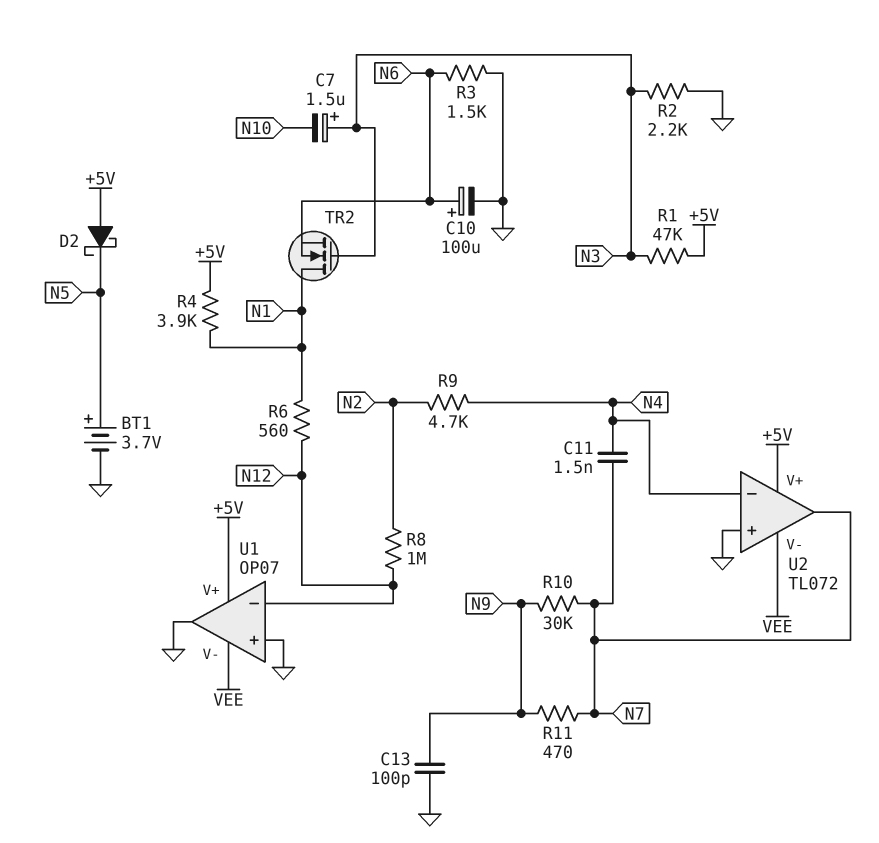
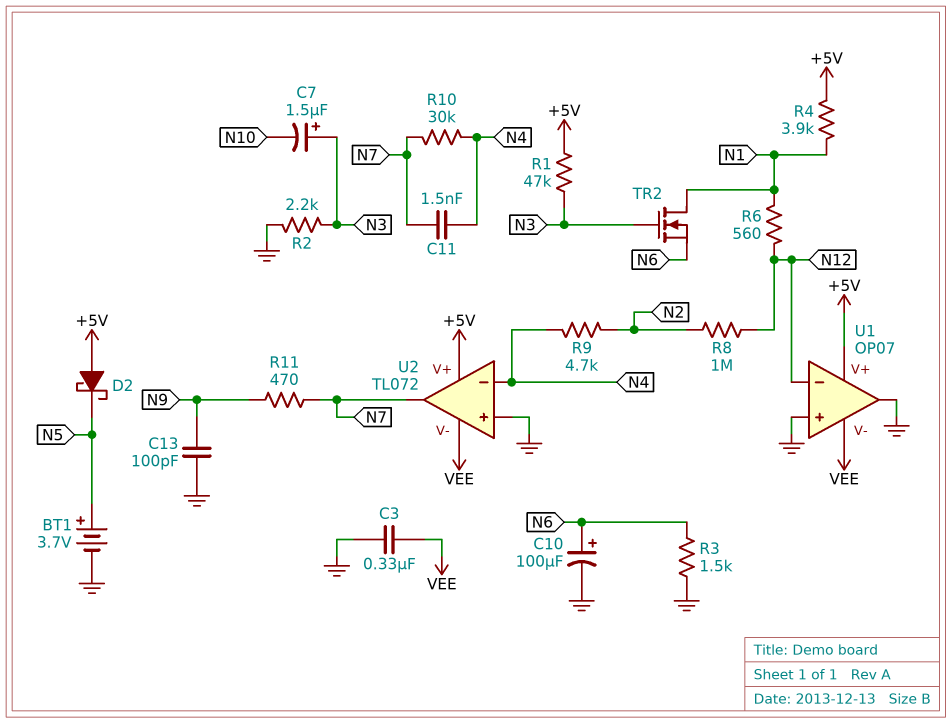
C3: none -> 330nF (GND, VEE)
R10: 30k (N7, N9) -> 30k (N4, N7)

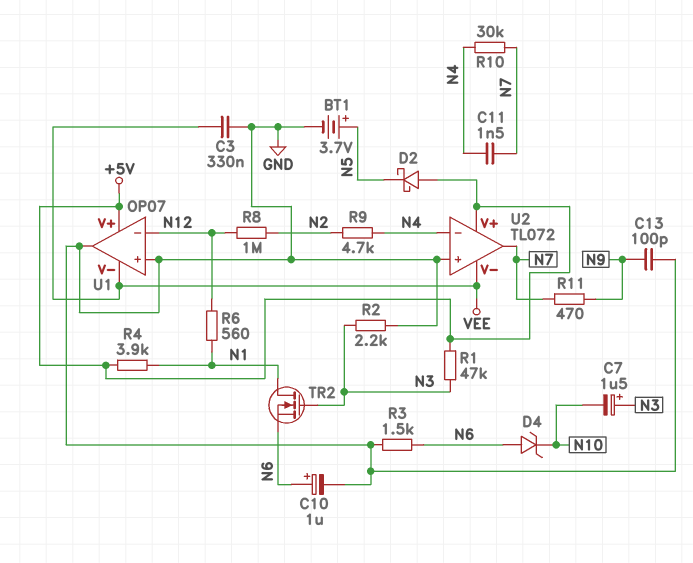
C10: 100uF (plus N6, minus GND) -> 1uF (plus N6, minus GND)
D4: none -> zener (A N6, K N10)

